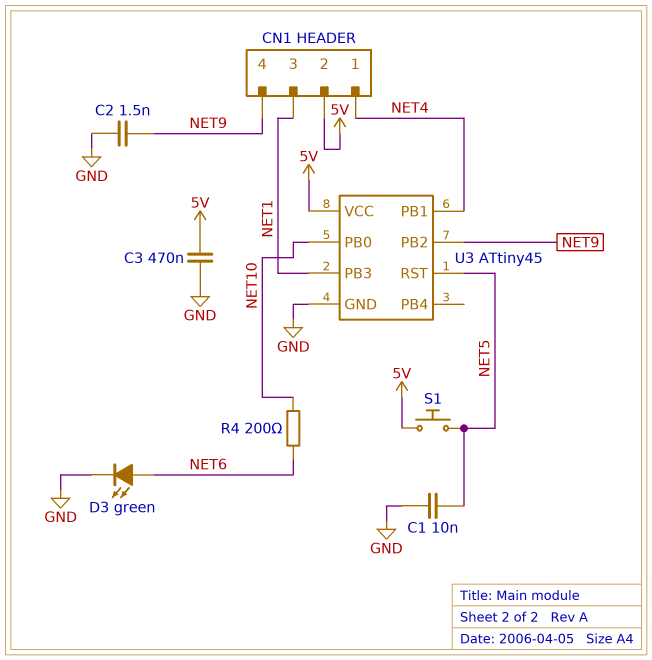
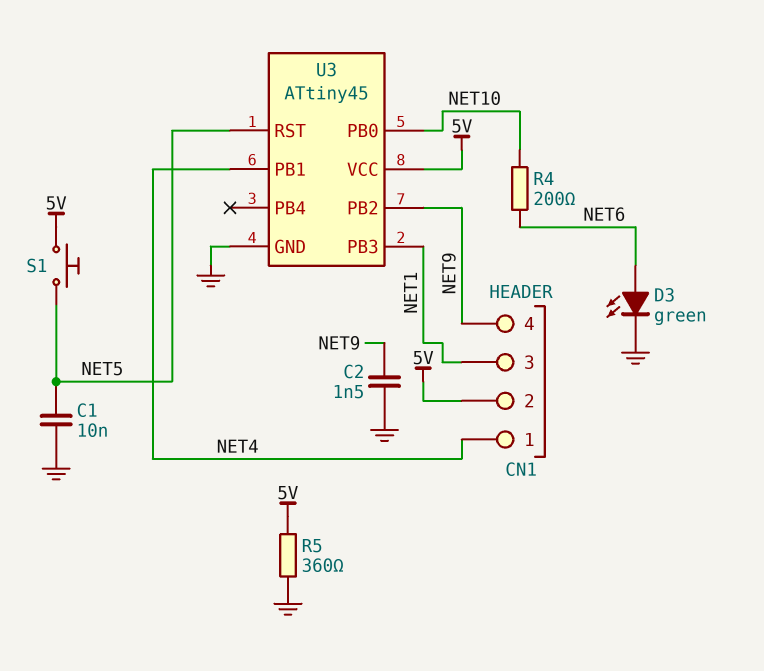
C3: 470nF (5V, GND) -> none
R5: none -> 360 (5V, GND)

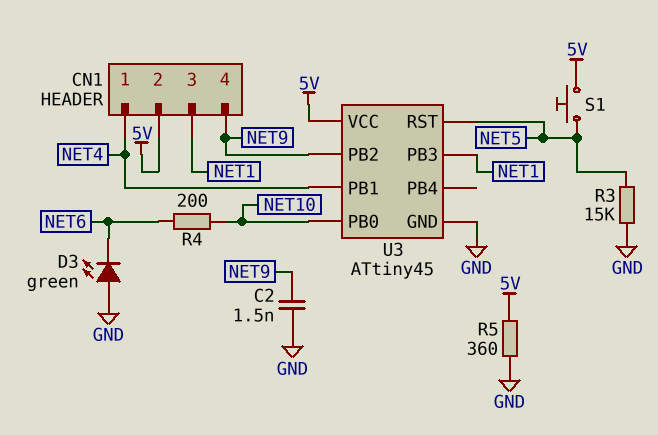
C1: 10nF (GND, NET5) -> none
D3: LED green (A NET6, K GND) -> LED green (A GND, K NET6)
R3: none -> 15k (GND, NET5)

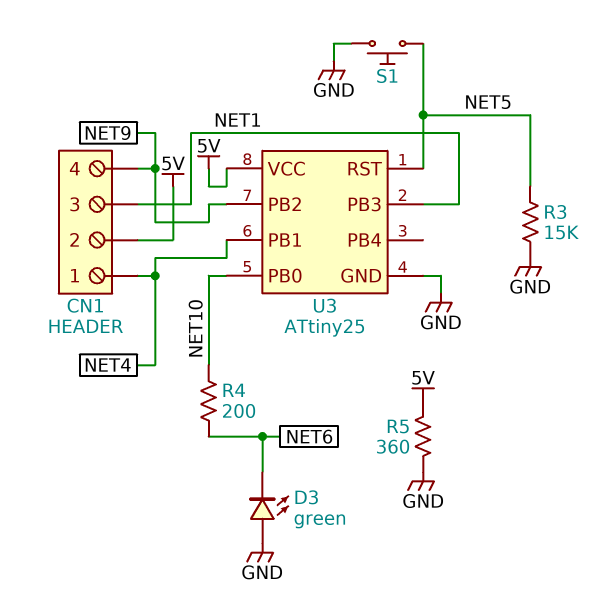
C2: 1.5nF (GND, NET9) -> none
S1: button (5V, NET5) -> button (GND, NET5)
U3: ATtiny45 -> ATtiny25

